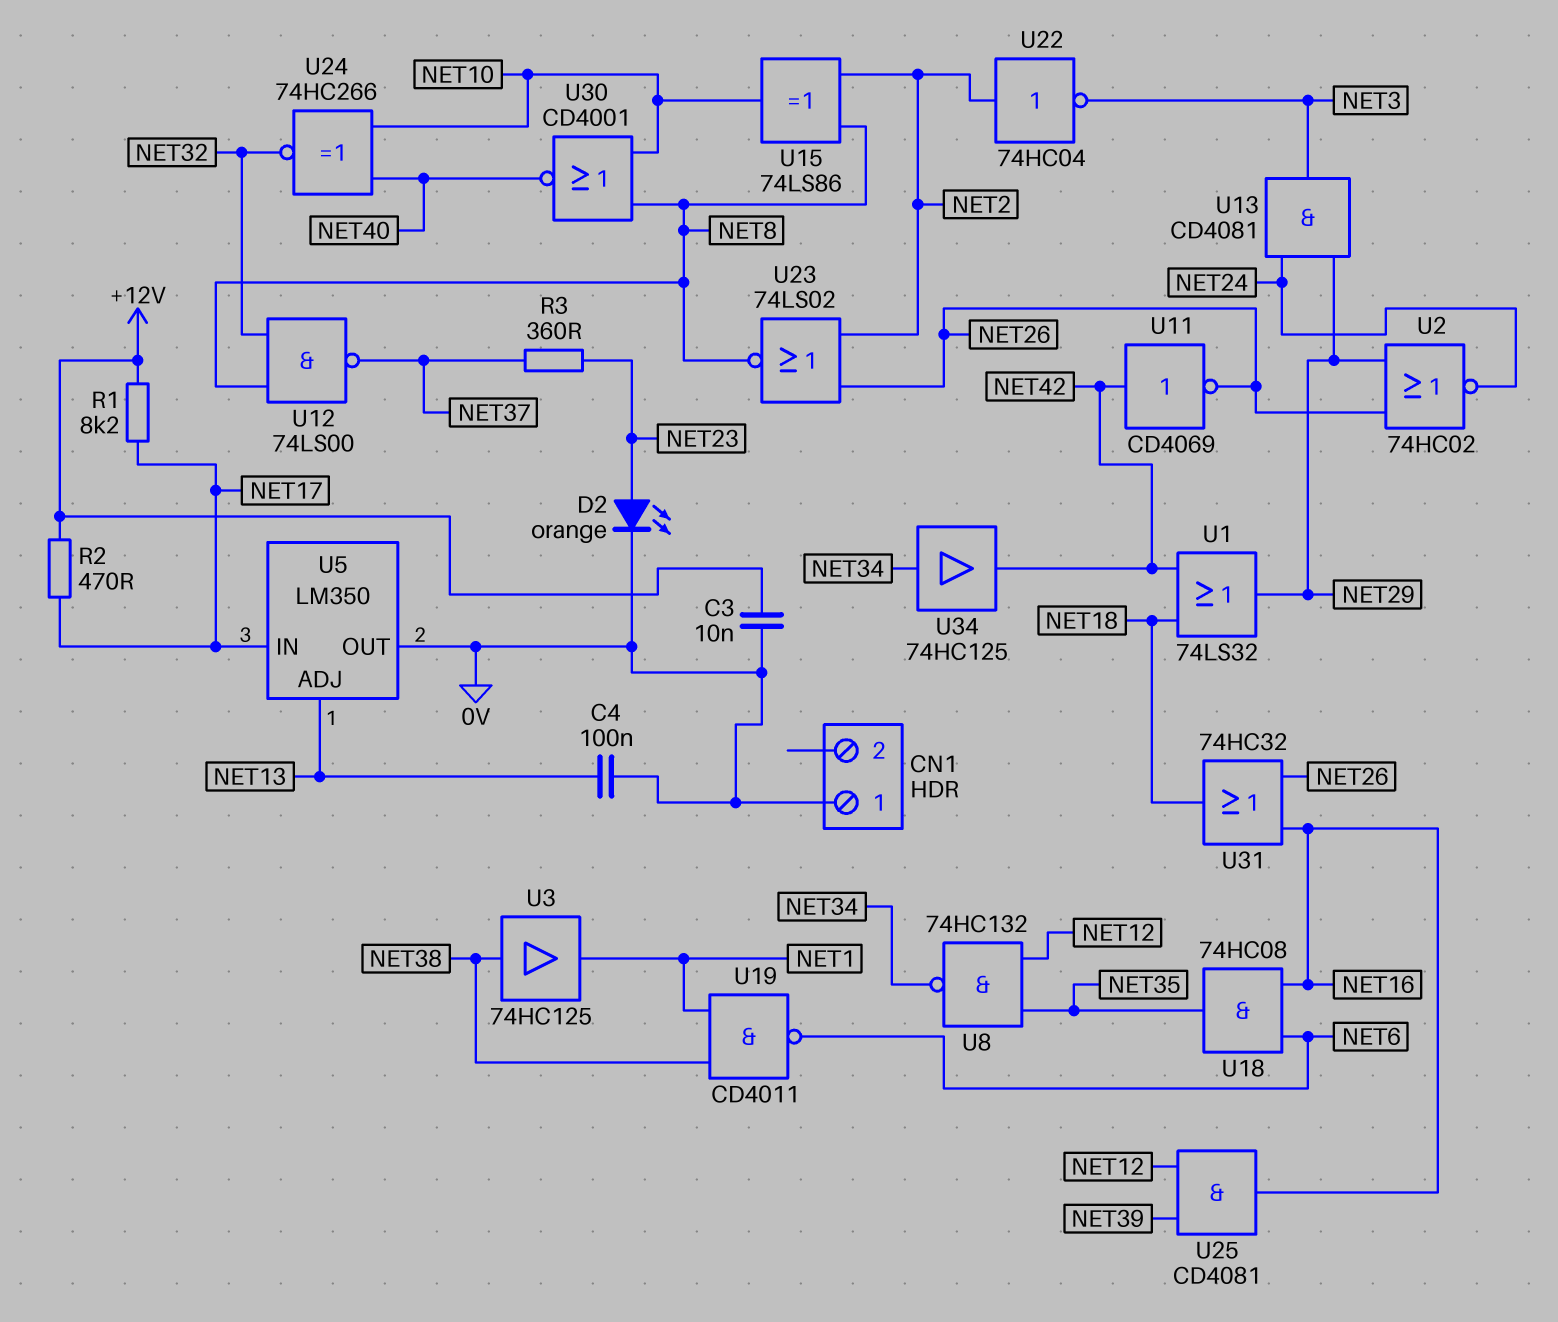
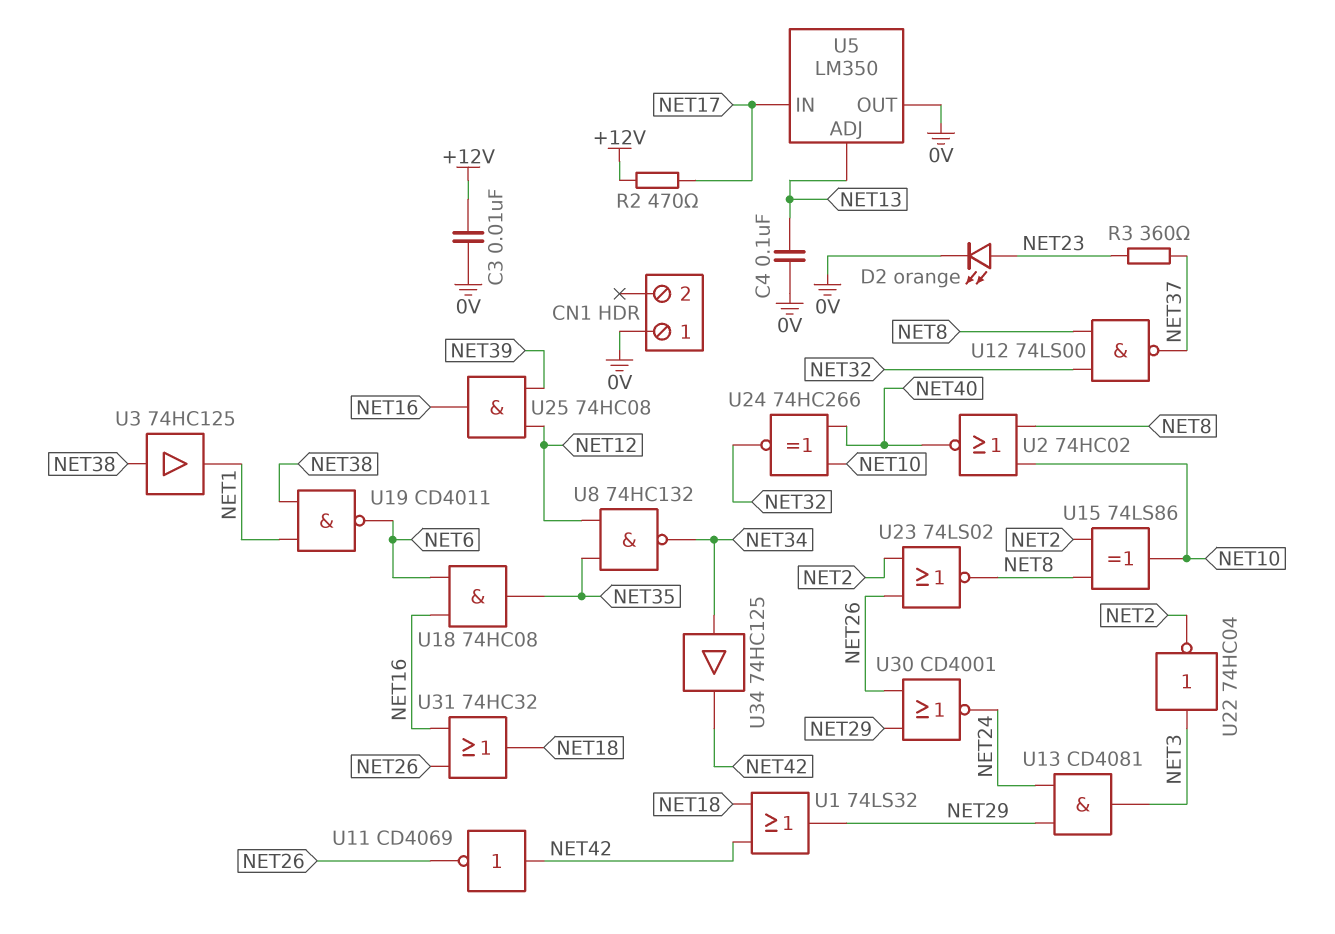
R1: 8.2k (+12V, NET17) -> none
U2: NOR 74HC02 (in NET26, in NET29, out NET24) -> NOR 74HC02 (in NET8, in NET10, out NET40)
U22: NOT 74HC04 (in NET2, out NET3) -> NOT 74HC04 (in NET3, out NET2)
U25: AND CD4081 (in NET12, in NET39, out NET16) -> AND 74HC08 (in NET12, in NET39, out NET16)
U30: NOR CD4001 (in NET8, in NET10, out NET40) -> NOR CD4001 (in NET26, in NET29, out NET24)

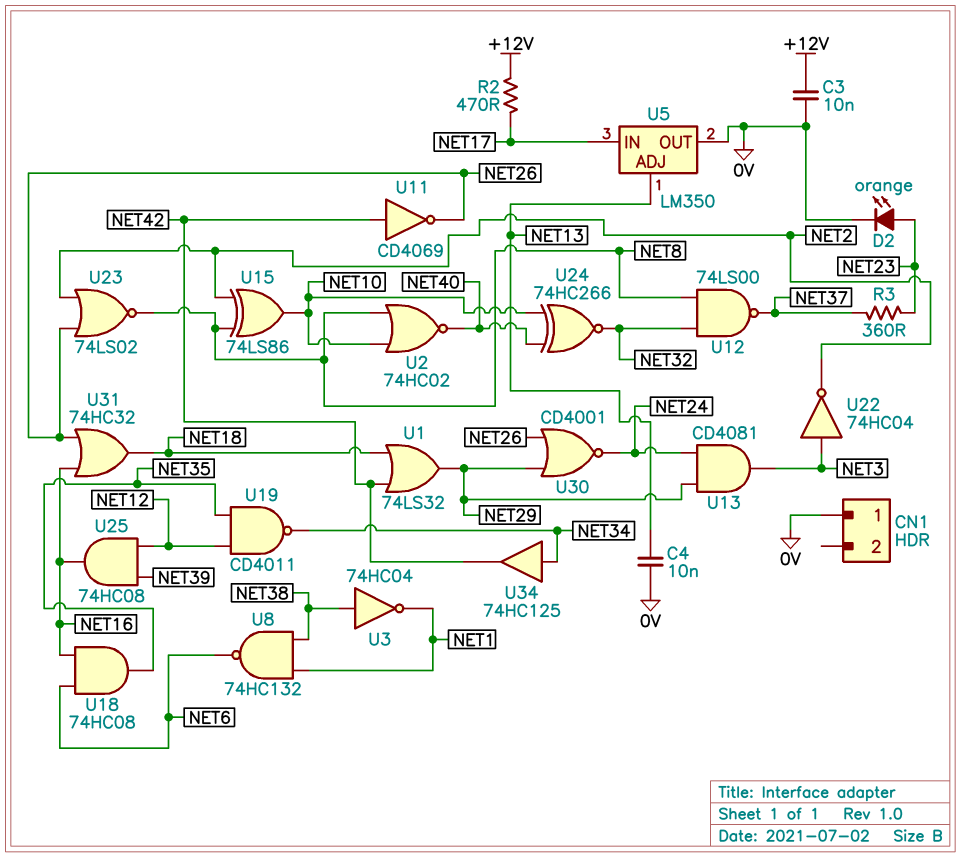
C4: 100nF (0V, NET13) -> 10nF (0V, NET13)
U3: buffer 74HC125 (in NET38, out NET1) -> NOT 74HC04 (in NET38, out NET1)
U8: NAND 74HC132 (in NET12, in NET35, out NET34) -> NAND 74HC132 (in NET1, in NET38, out NET6)
U19: NAND CD4011 (in NET1, in NET38, out NET6) -> NAND CD4011 (in NET12, in NET35, out NET34)

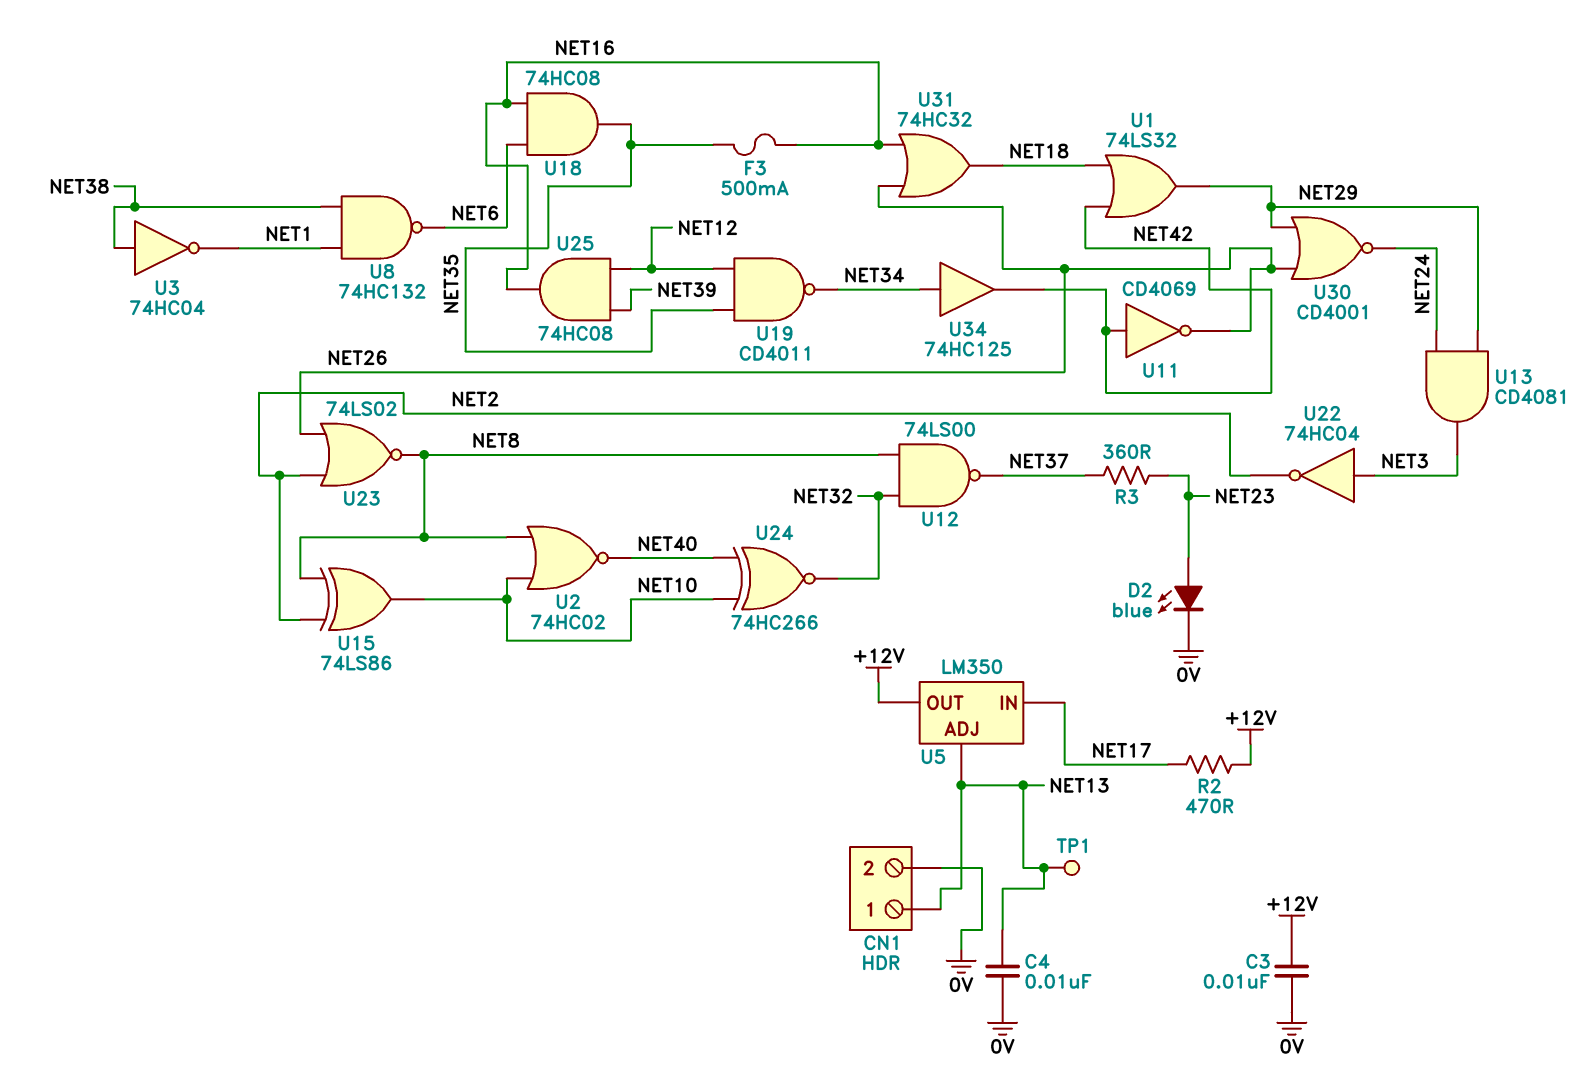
CN1 pin 1: 0V -> NET13
CN1 pin 2: none -> 0V
D2: LED orange (A NET23, K 0V) -> LED blue (A NET23, K 0V)
F3: none -> 500mA (NET16, NET35)
TP1: none -> test point (NET13)
U5 pin OUT: 0V -> +12V

